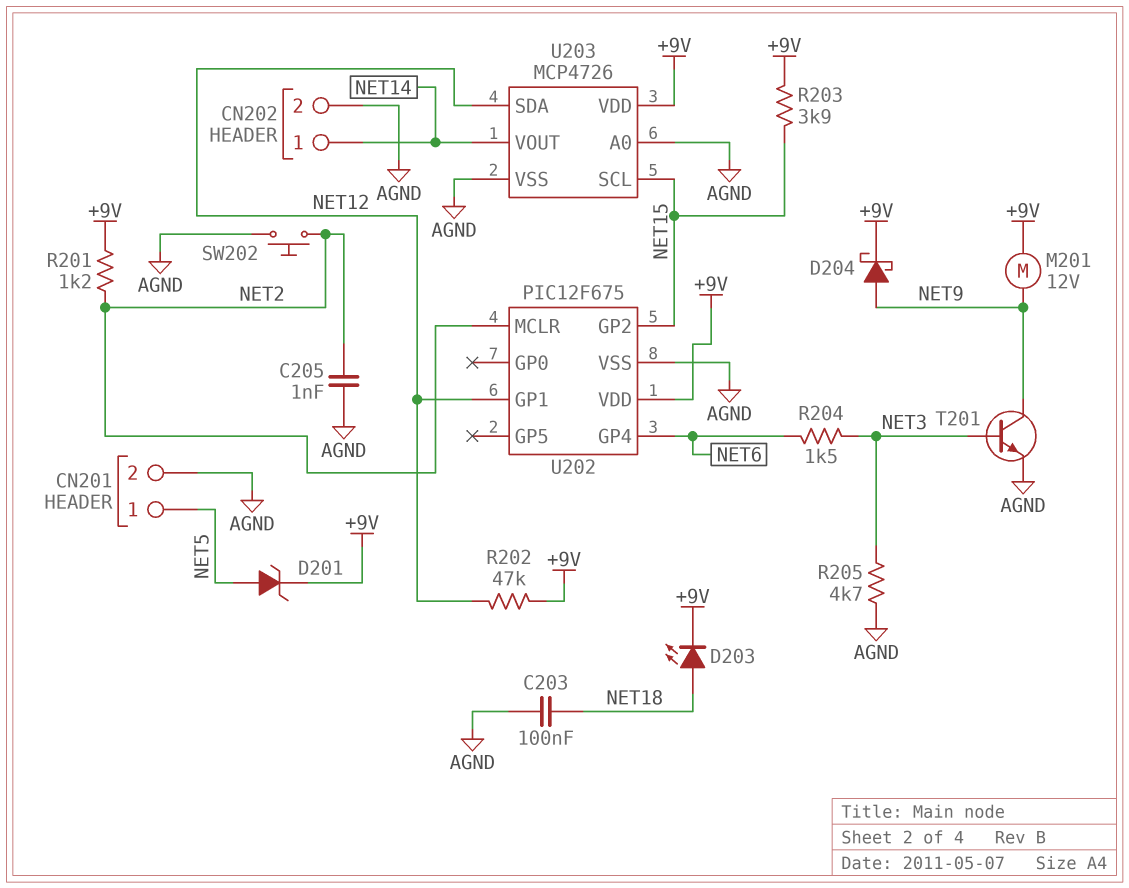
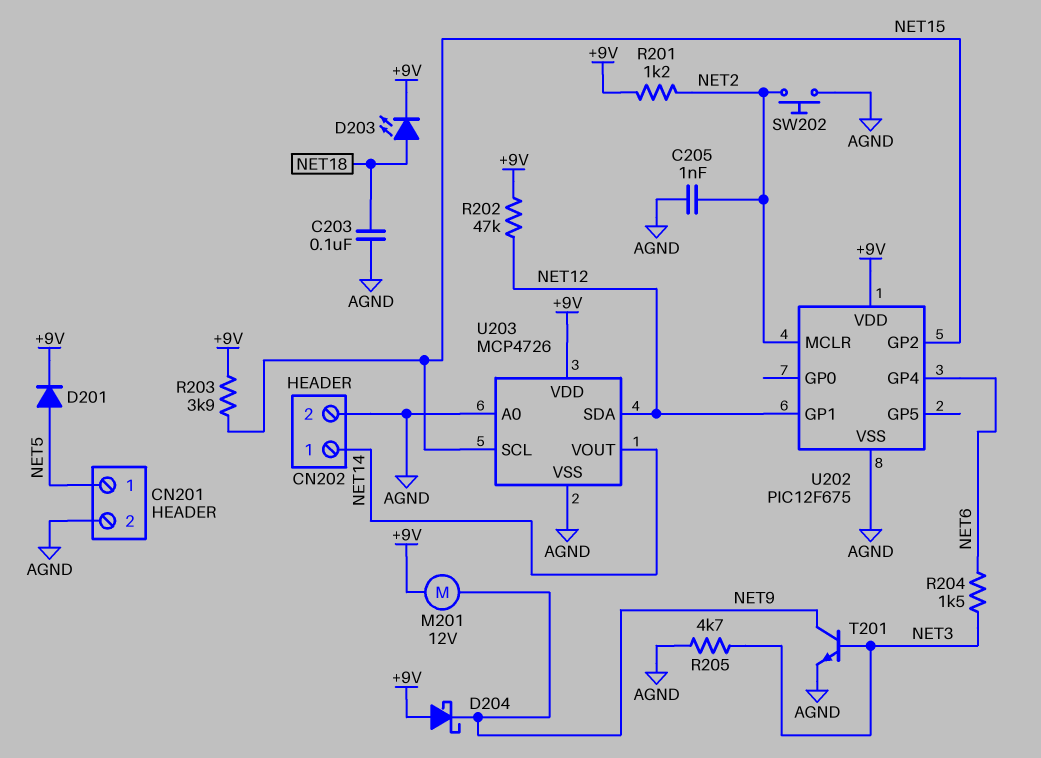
D201: zener (A NET5, K +9V) -> diode (A NET5, K +9V)
D204: schottky (A NET9, K +9V) -> schottky (A +9V, K NET9)

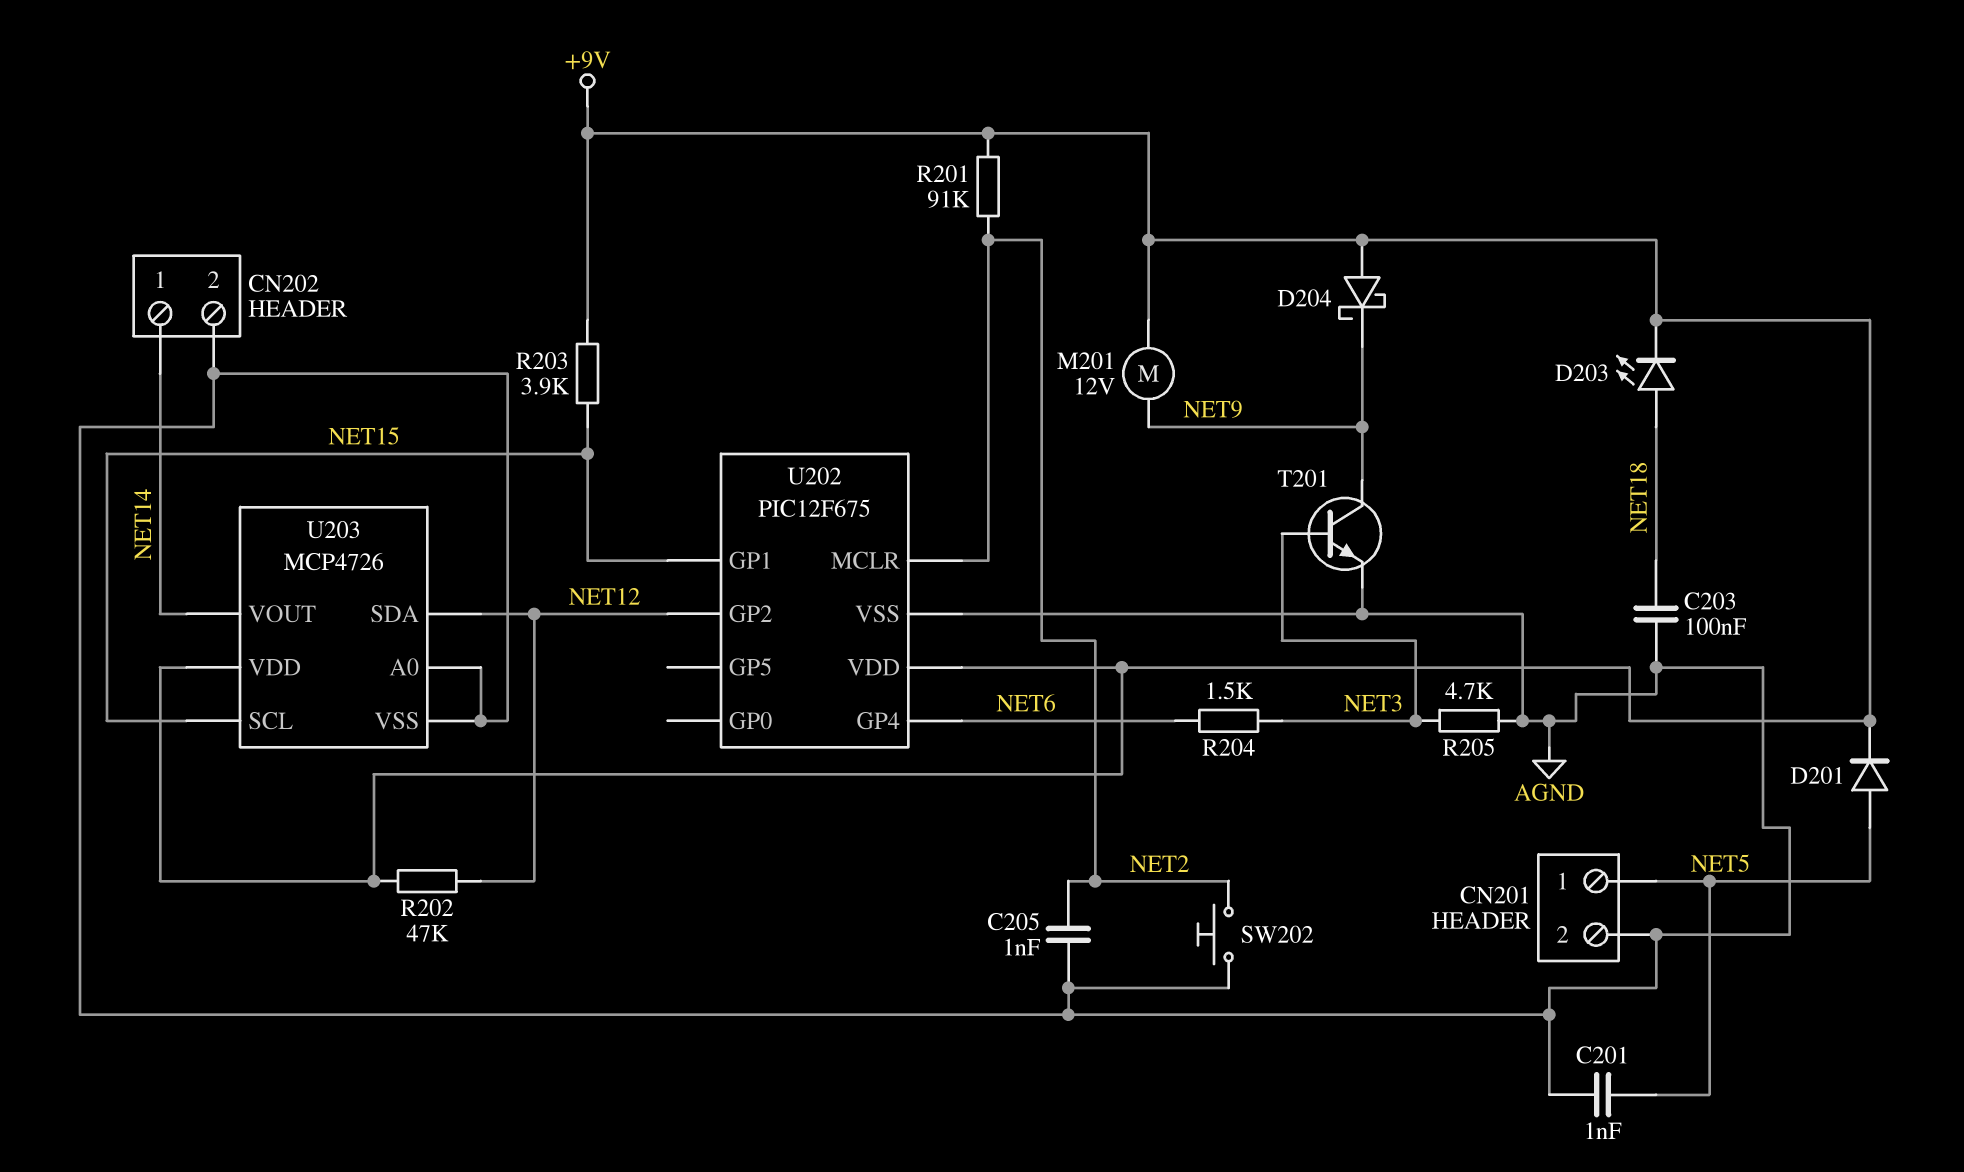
C201: none -> 1nF (AGND, NET5)
R201: 1.2k (+9V, NET2) -> 91k (+9V, NET2)
U202 pin GP1: NET12 -> NET15
U202 pin GP2: NET15 -> NET12

